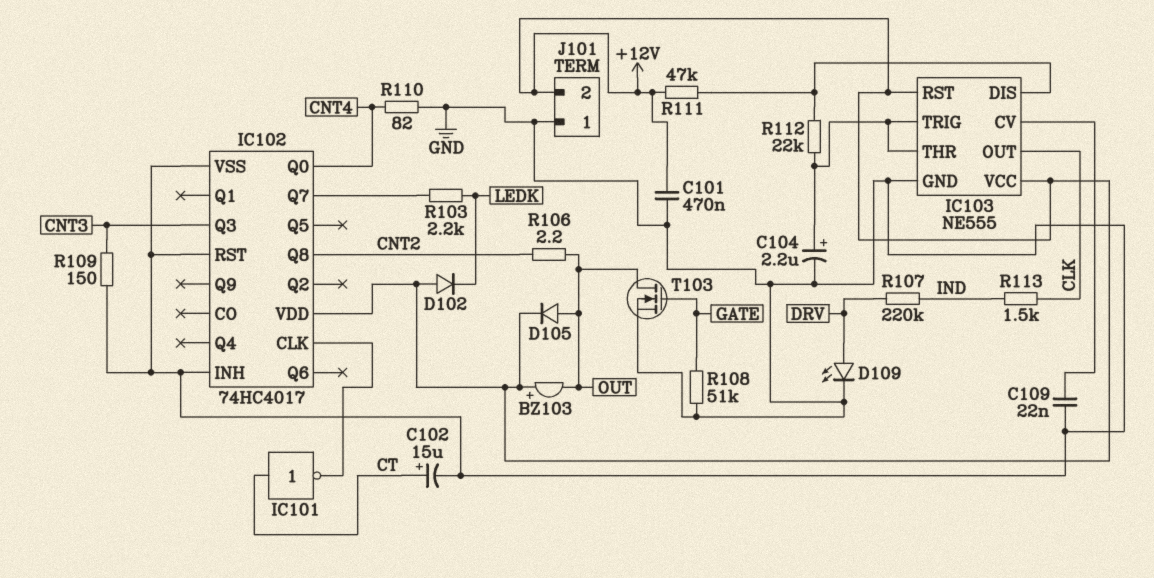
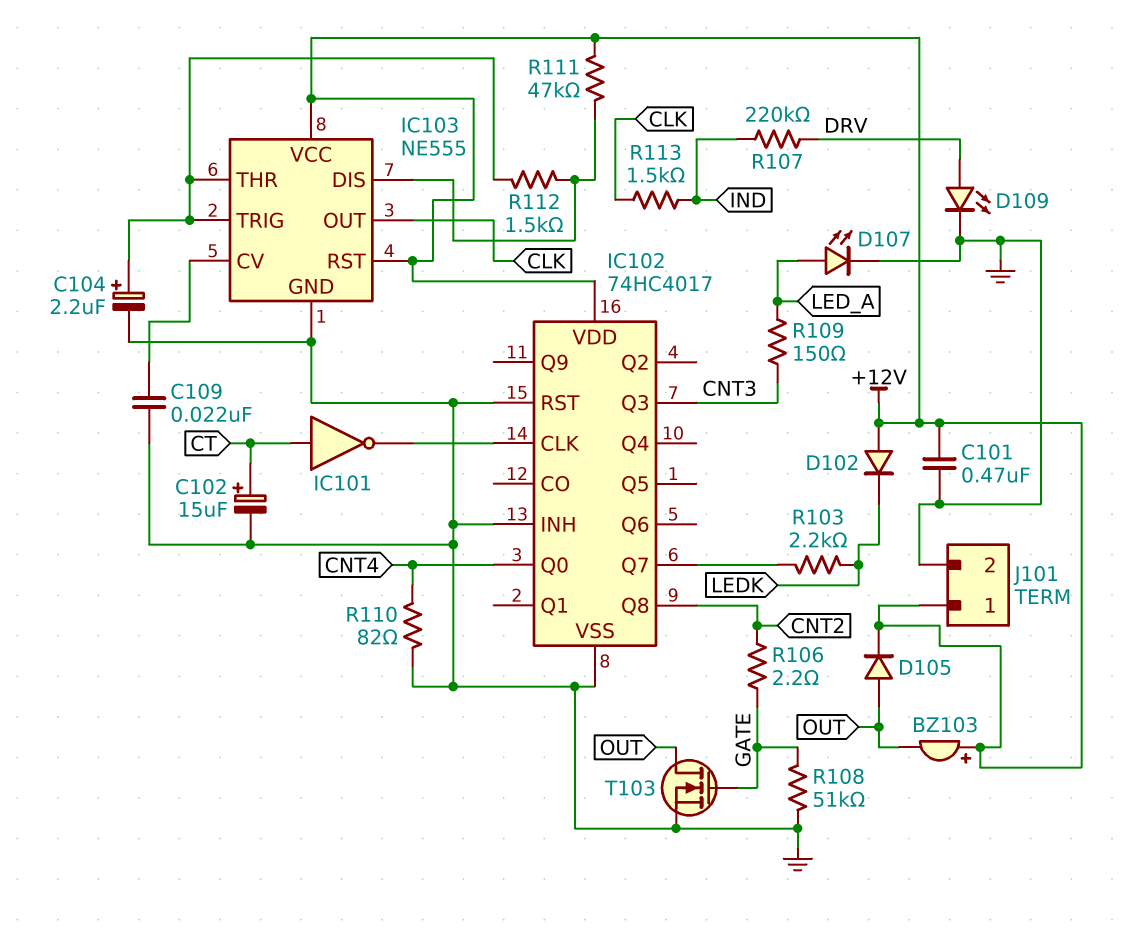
D107: none -> LED (A LED_A, K GND)
J101 pin 1: GND -> +12V
J101 pin 2: +12V -> GND
R106: 2.2 (CNT2, OUT) -> 2.2 (CNT2, GATE)
R109: 150 (CNT3, GND) -> 150 (CNT3, LED_A)
R112: 22k (IC103/DIS, IC103/THR) -> 1.5k (IC103/DIS, IC103/THR)

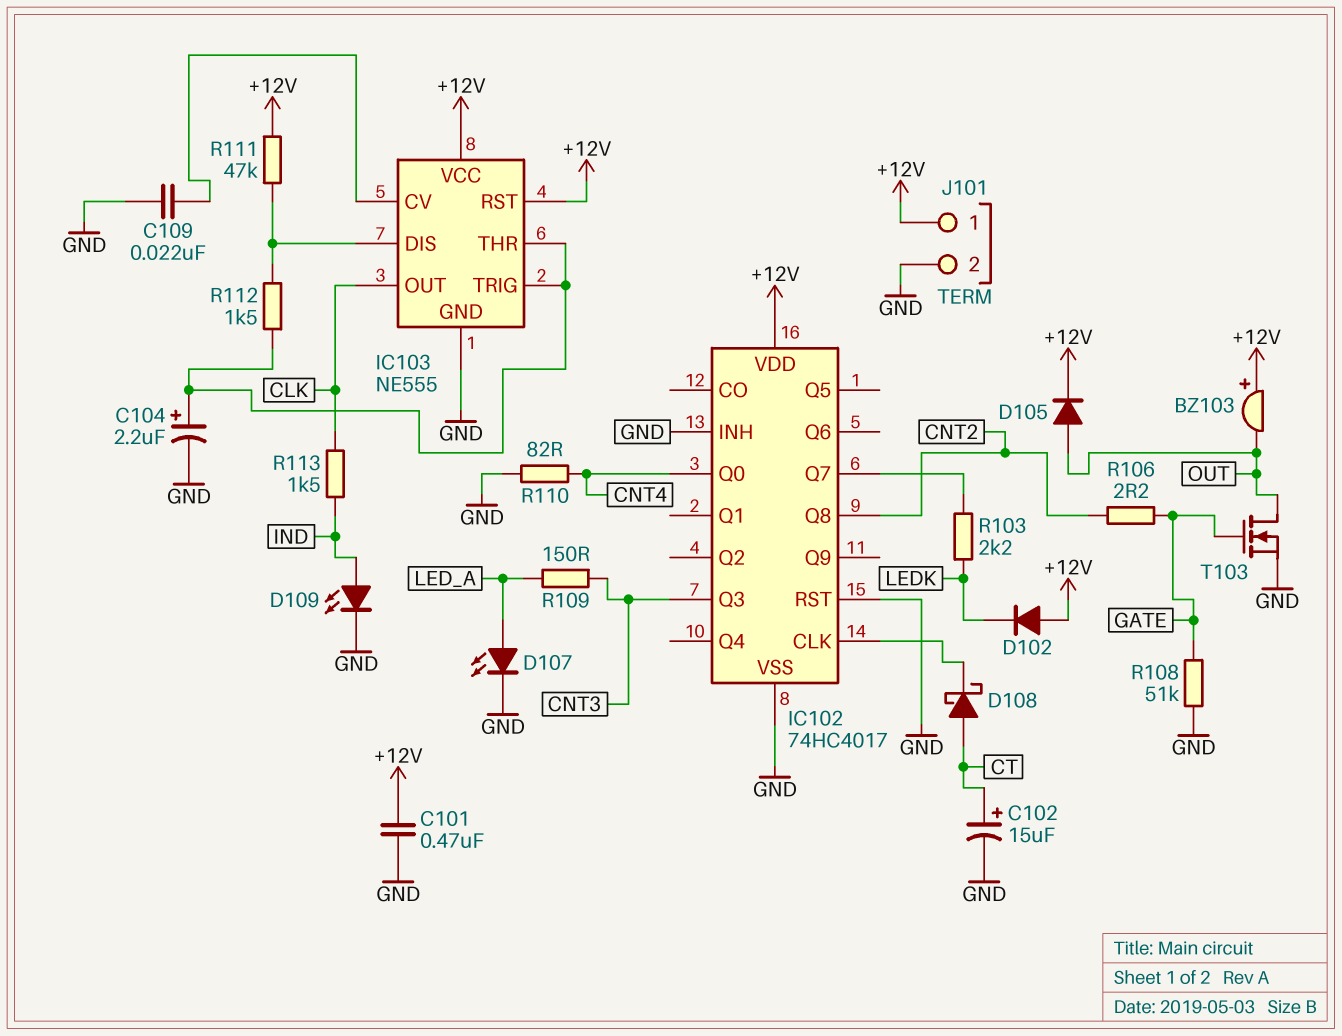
D108: none -> schottky (A CT, K IC102/CLK)
D109: LED (A DRV, K GND) -> LED (A IND, K GND)
IC101: NOT (in CT, out IC102/CLK) -> none
R107: 220k (DRV, IND) -> none

